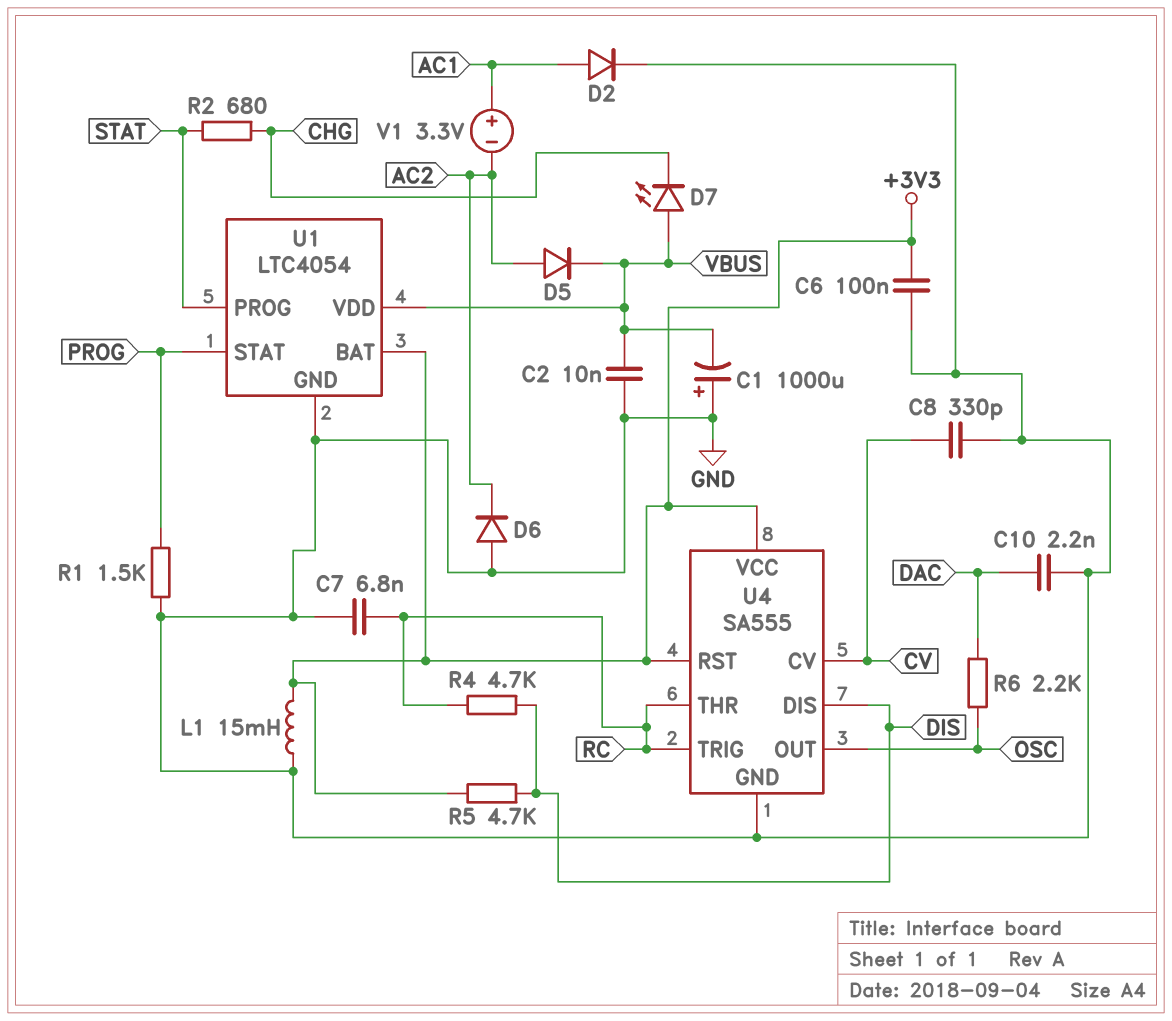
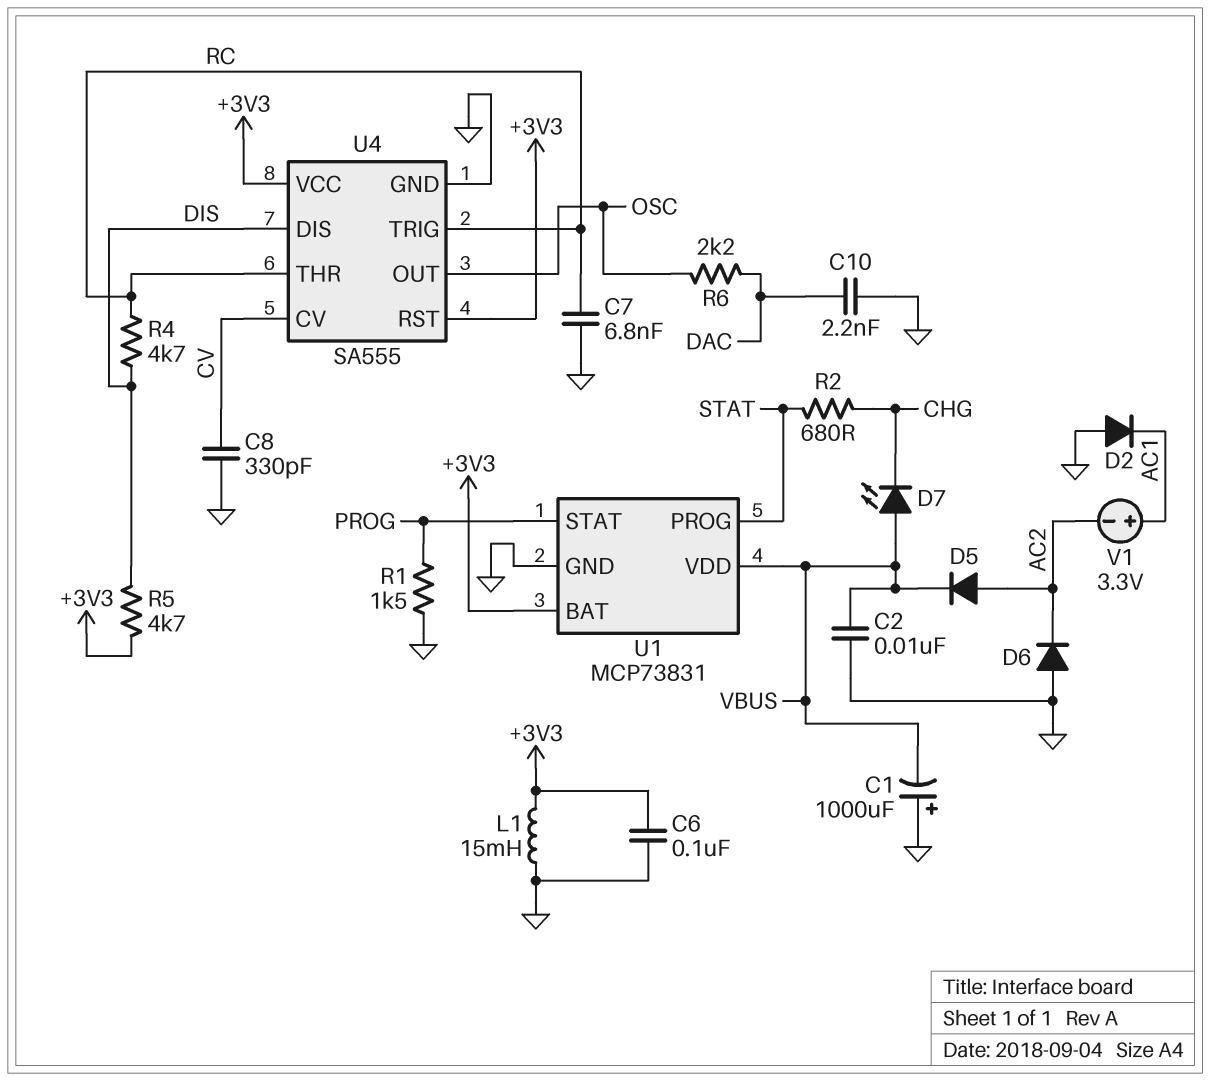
D2: diode (A AC1, K GND) -> diode (A GND, K AC1)
U1: LTC4054 -> MCP73831

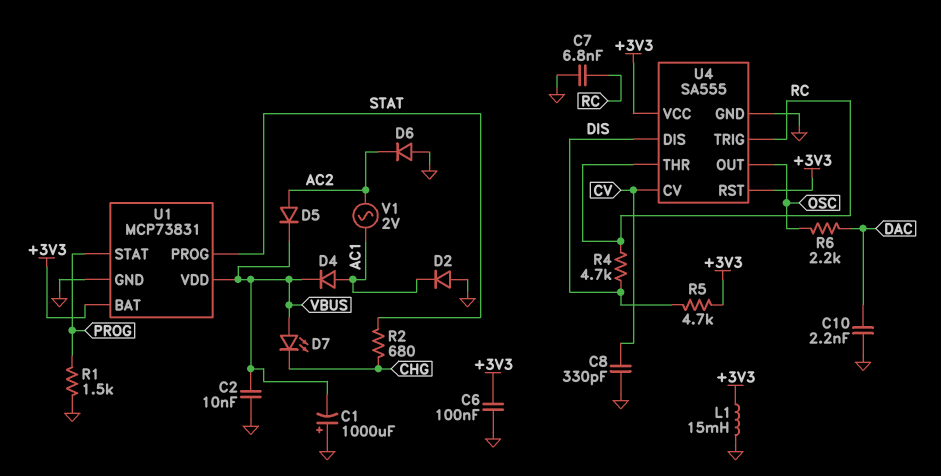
D4: none -> diode (A AC1, K VBUS)
V1: 3.3V (plus AC1, minus AC2) -> AC 2V (AC1, AC2)

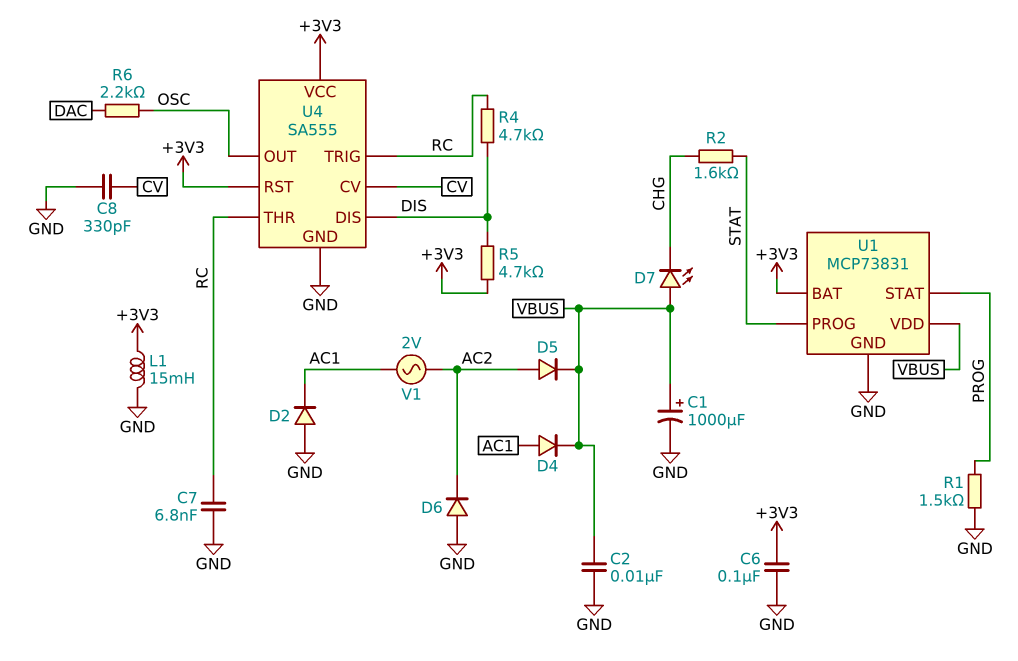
C1: 1000uF (plus GND, minus VBUS) -> 1000uF (plus VBUS, minus GND)
C10: 2.2nF (DAC, GND) -> none
R2: 680 (CHG, STAT) -> 1.6k (CHG, STAT)

